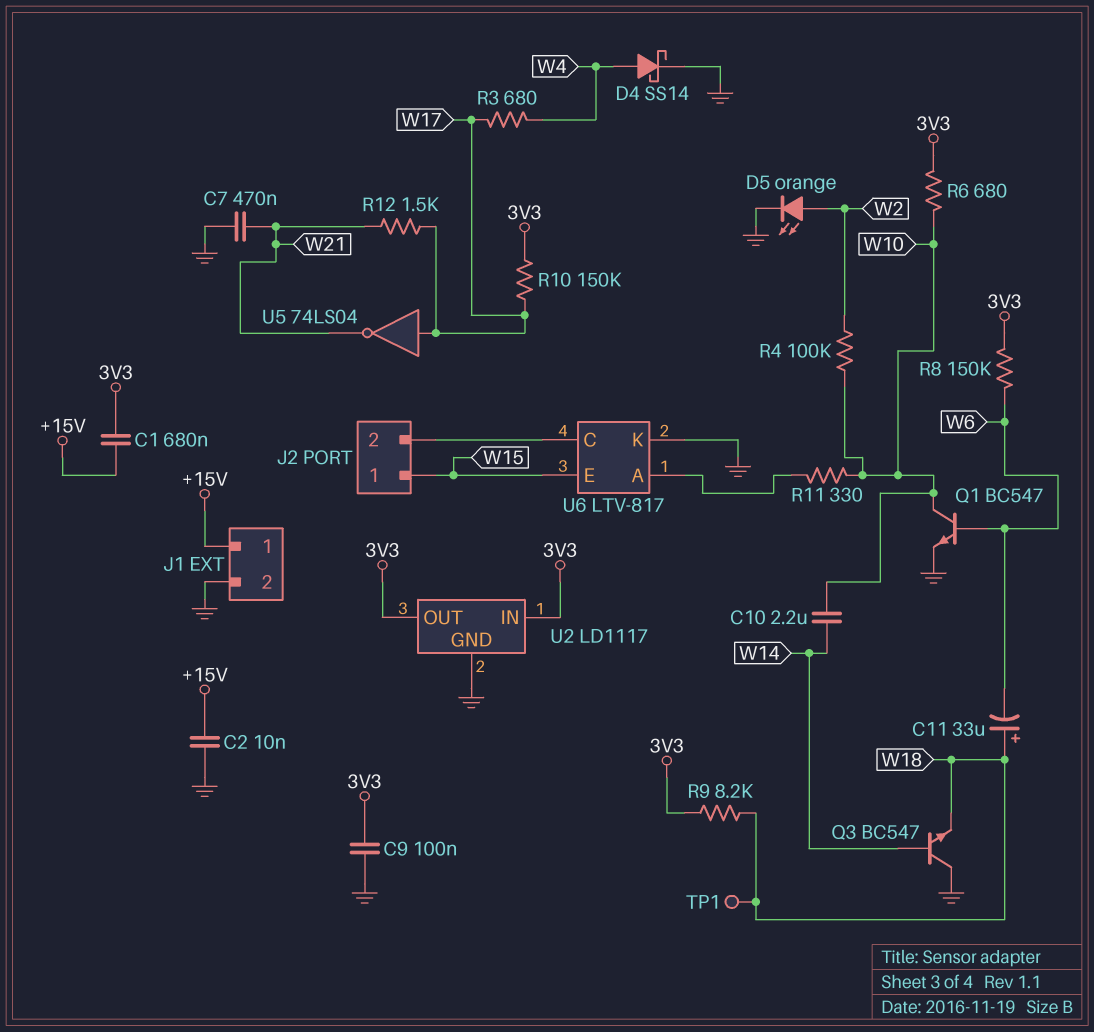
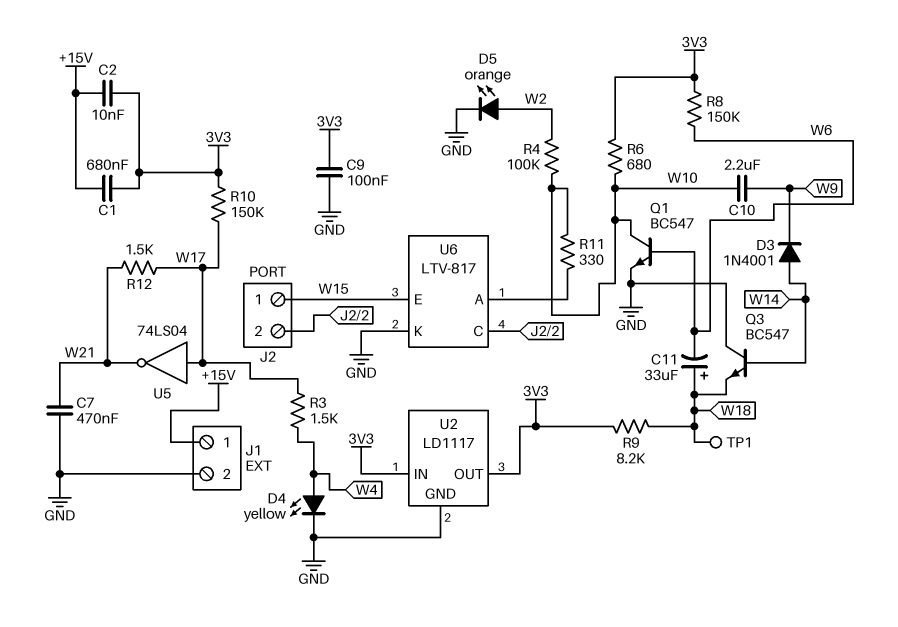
C2: 10nF (+15V, GND) -> 10nF (+15V, 3V3)
C10: 2.2uF (W10, W14) -> 2.2uF (W9, W10)
D3: none -> diode 1N4001 (A W14, K W9)
D4: schottky SS14 (A W4, K GND) -> LED yellow (A W4, K GND)
R3: 680 (W4, W17) -> 1.5k (W4, W17)

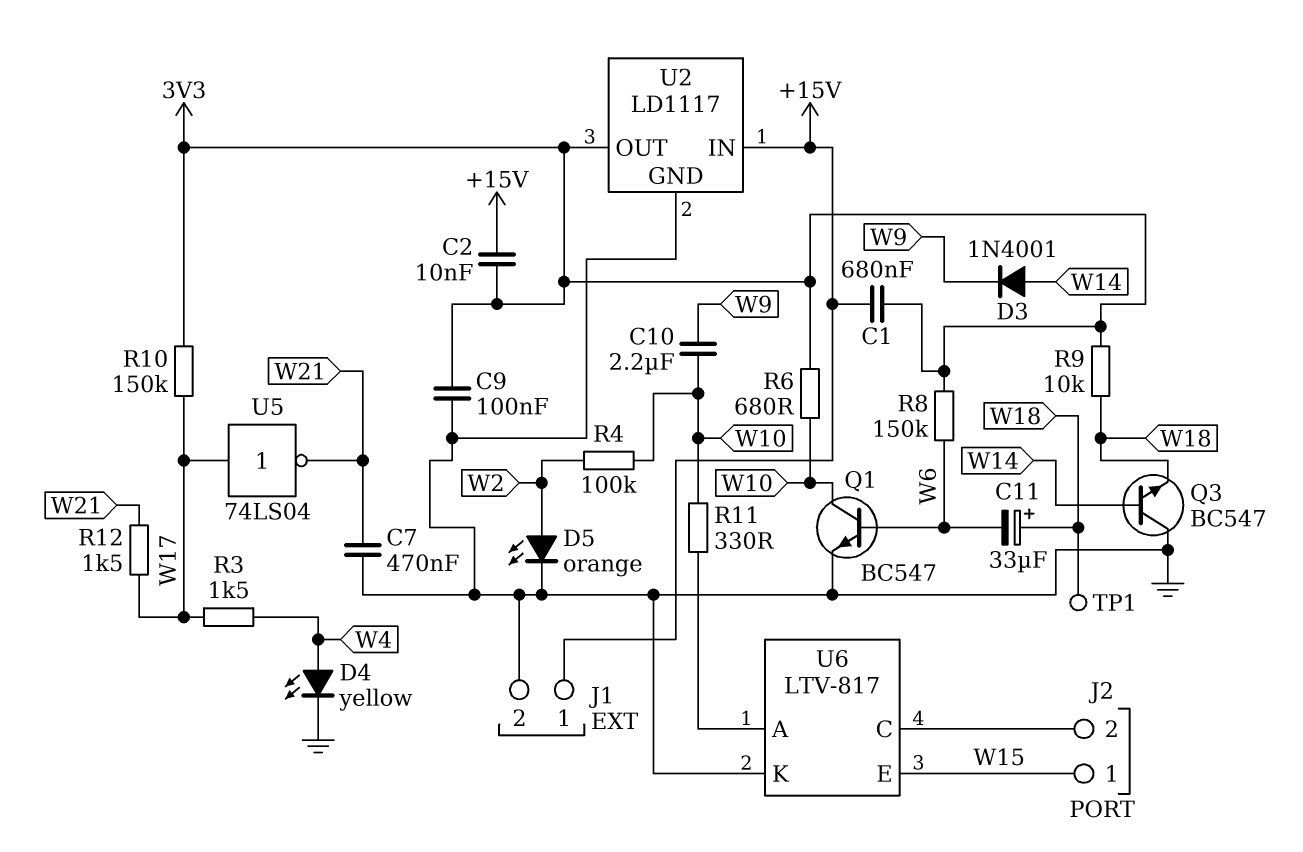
R9: 8.2k (3V3, W18) -> 10k (3V3, W18)
U2 pin IN: 3V3 -> +15V

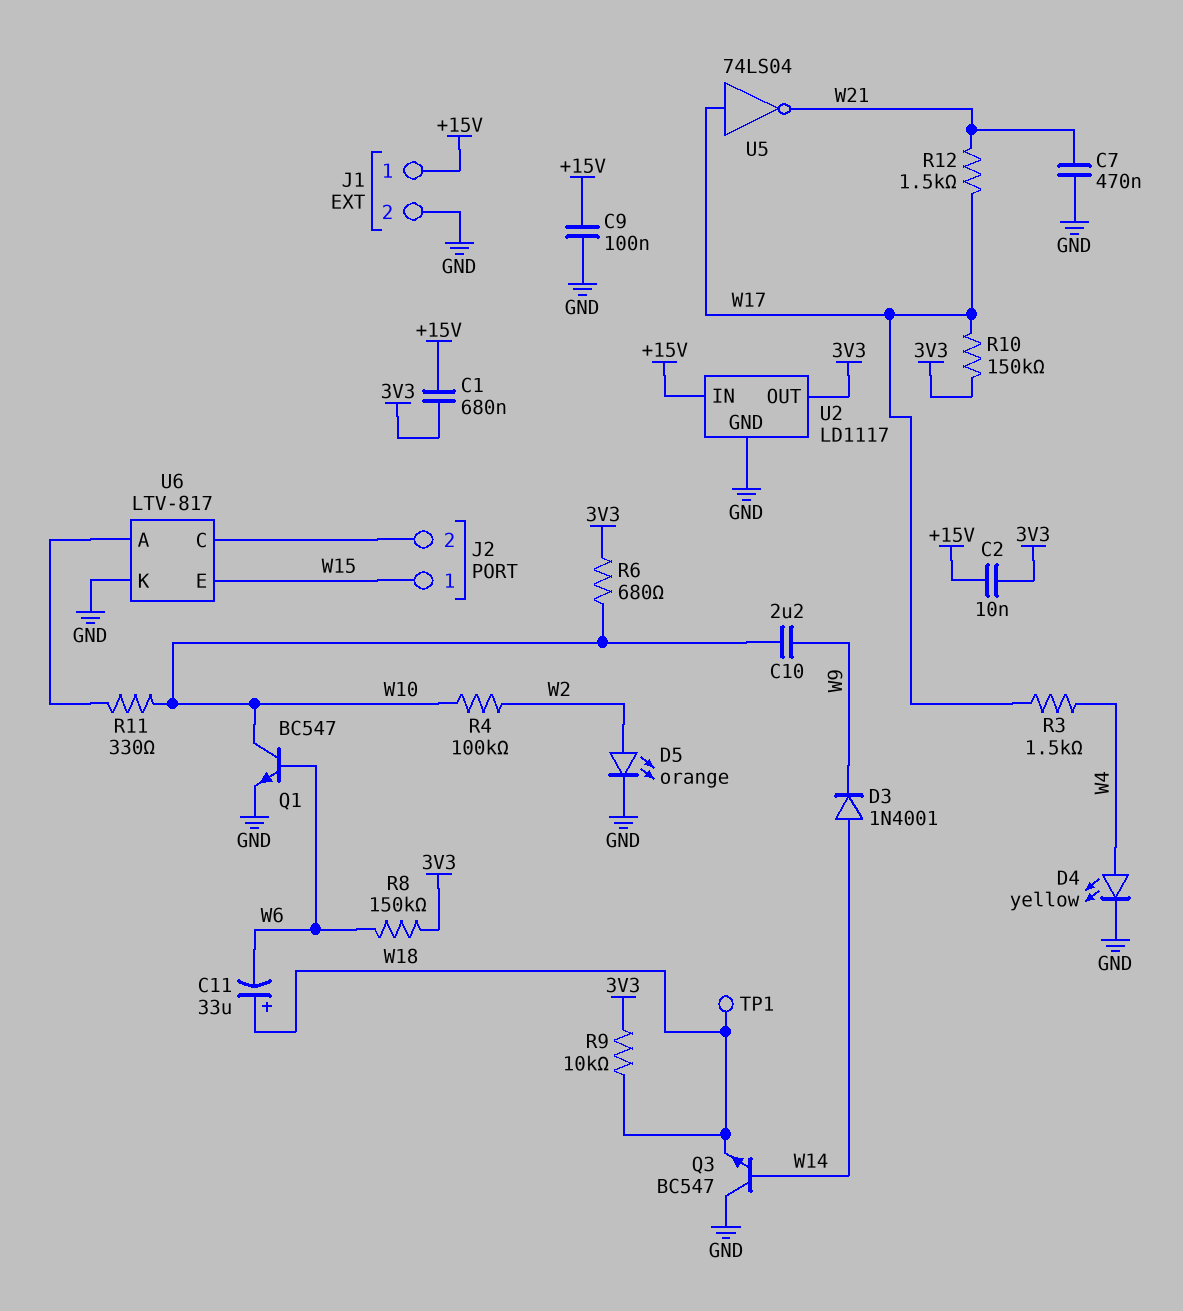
C9: 100nF (3V3, GND) -> 100nF (+15V, GND)

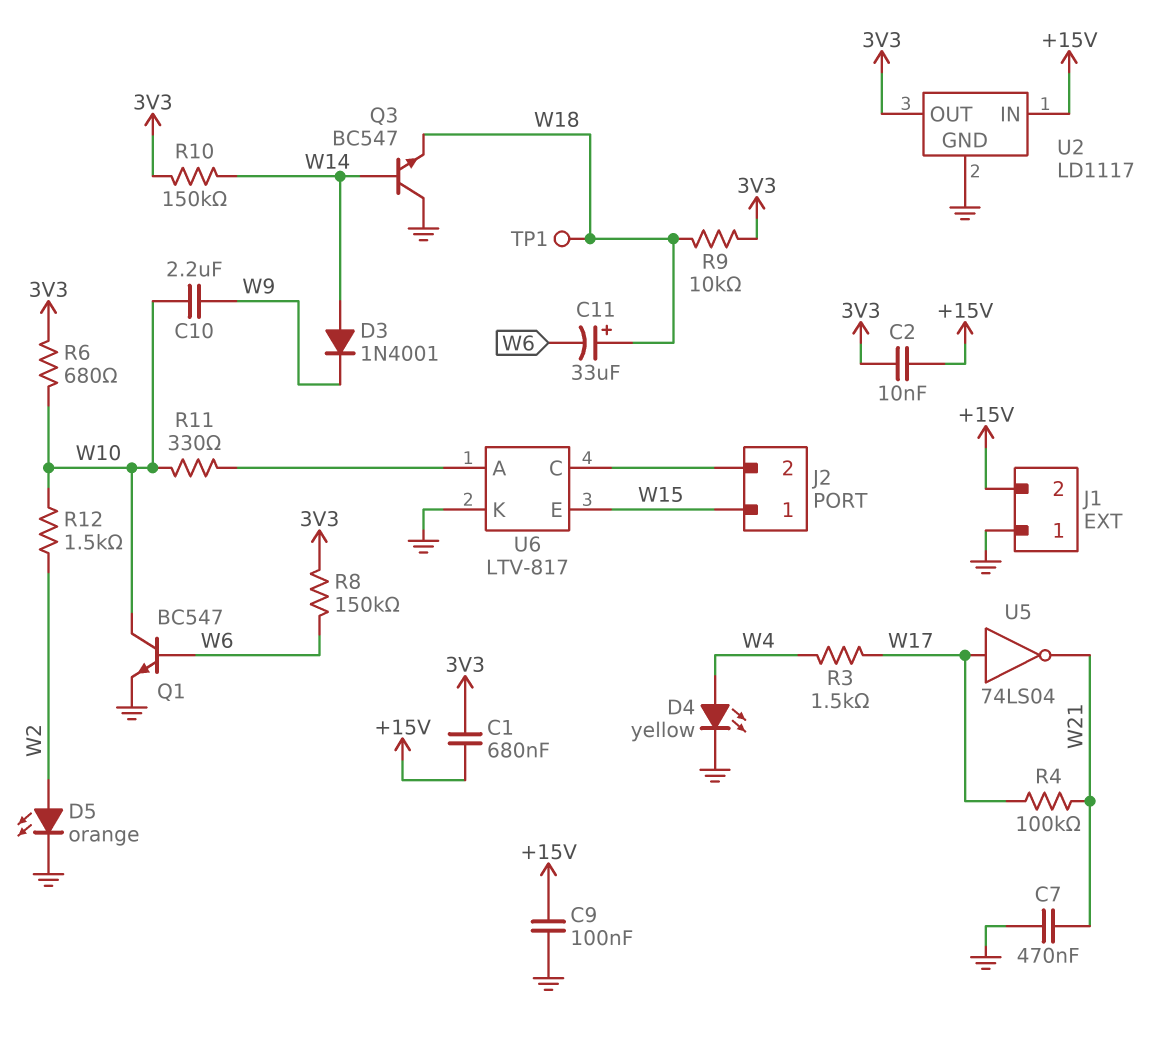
J1 pin 1: +15V -> GND
J1 pin 2: GND -> +15V
R4: 100k (W2, W10) -> 100k (W17, W21)
R10: 150k (3V3, W17) -> 150k (3V3, W14)
R12: 1.5k (W17, W21) -> 1.5k (W2, W10)

